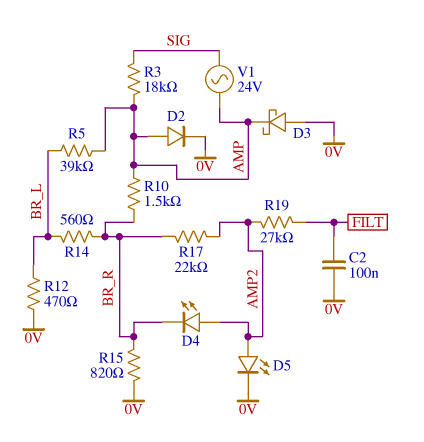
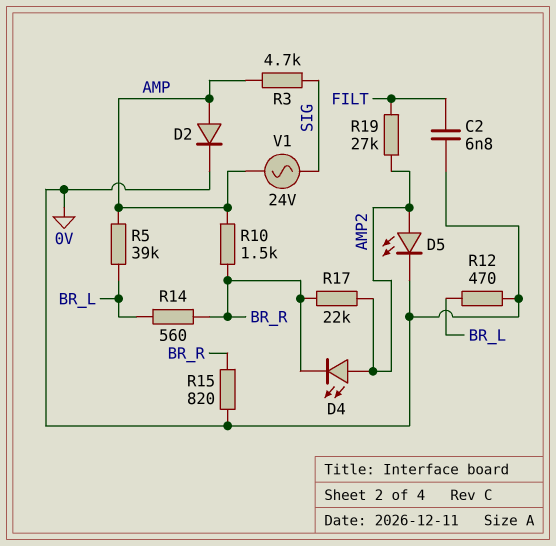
C2: 100nF (0V, FILT) -> 6.8nF (0V, FILT)
D3: schottky (A 0V, K AMP) -> none
R3: 18k (AMP, SIG) -> 4.7k (AMP, SIG)

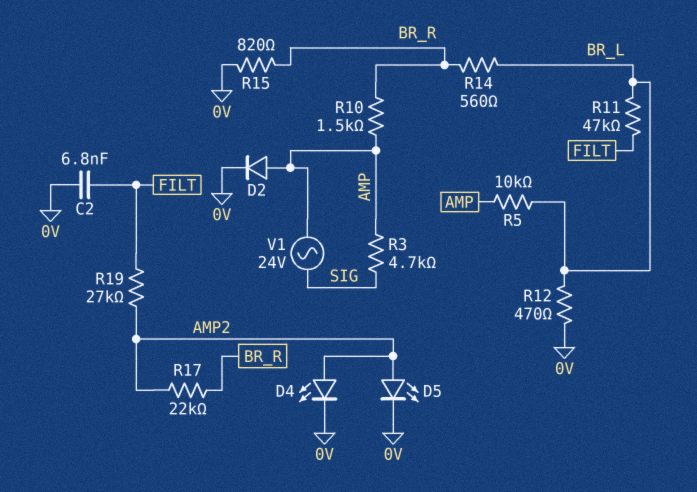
D4: LED (A AMP2, K BR_R) -> LED (A AMP2, K 0V)
R5: 39k (AMP, BR_L) -> 10k (AMP, BR_L)
R11: none -> 47k (BR_L, FILT)

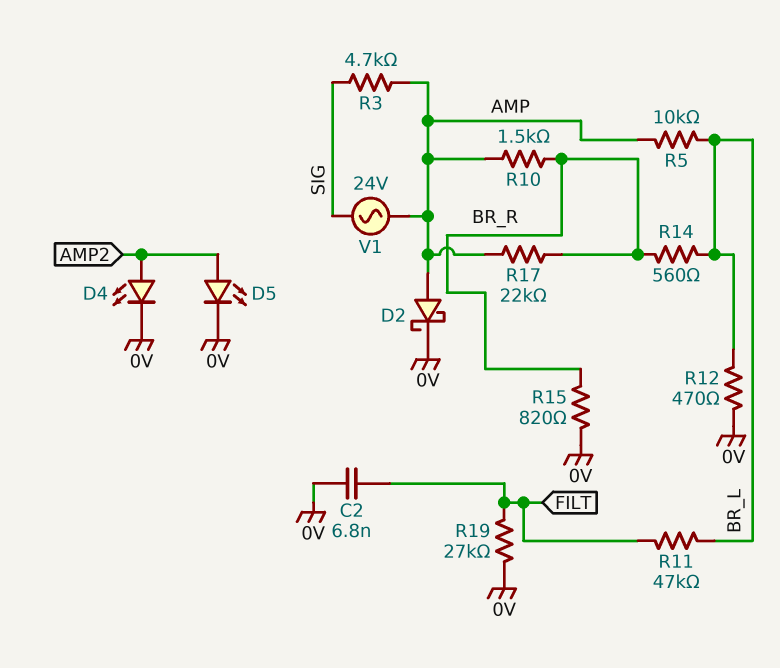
D2: diode (A AMP, K 0V) -> schottky (A AMP, K 0V)
R17: 22k (AMP2, BR_R) -> 22k (AMP, BR_R)
R19: 27k (AMP2, FILT) -> 27k (0V, FILT)

